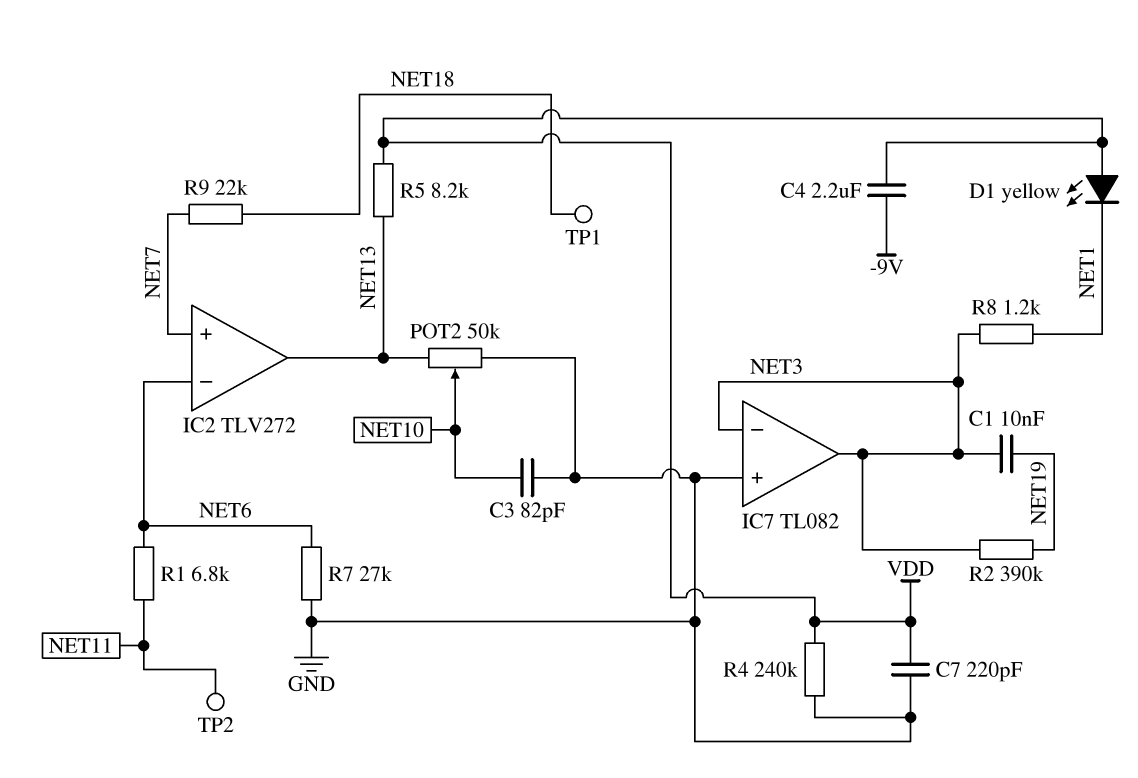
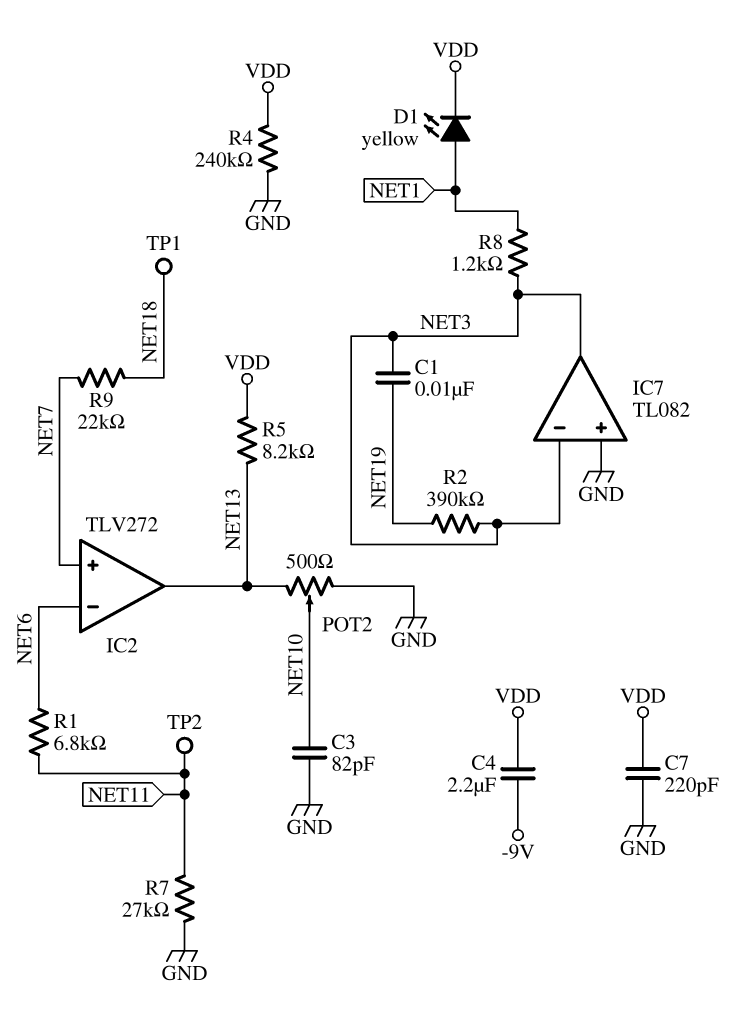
D1: LED yellow (A VDD, K NET1) -> LED yellow (A NET1, K VDD)
POT2: 50k (GND, NET13, wiper NET10) -> 500 (GND, NET13, wiper NET10)
R7: 27k (GND, NET6) -> 27k (GND, NET11)

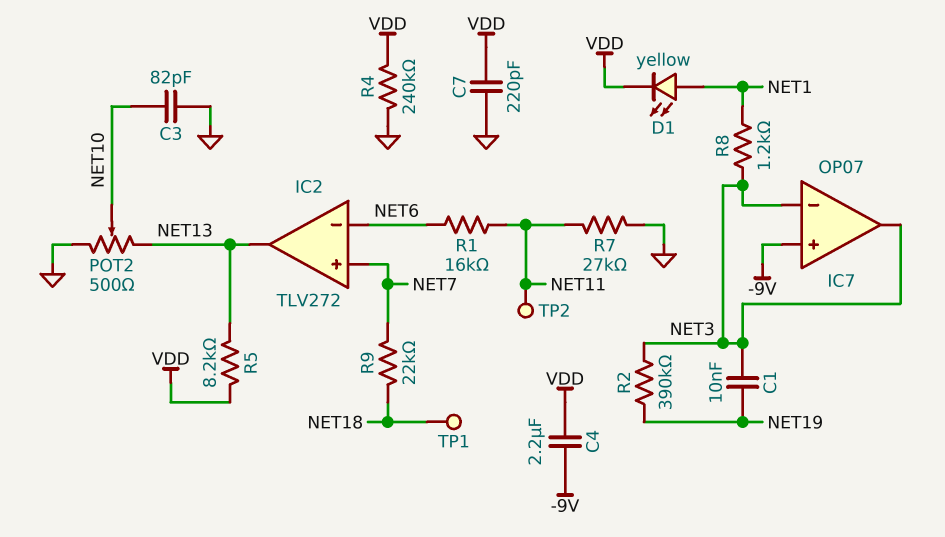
IC7: TL082 -> OP07
IC7 pin in+: GND -> -9V
R1: 6.8k (NET6, NET11) -> 16k (NET6, NET11)

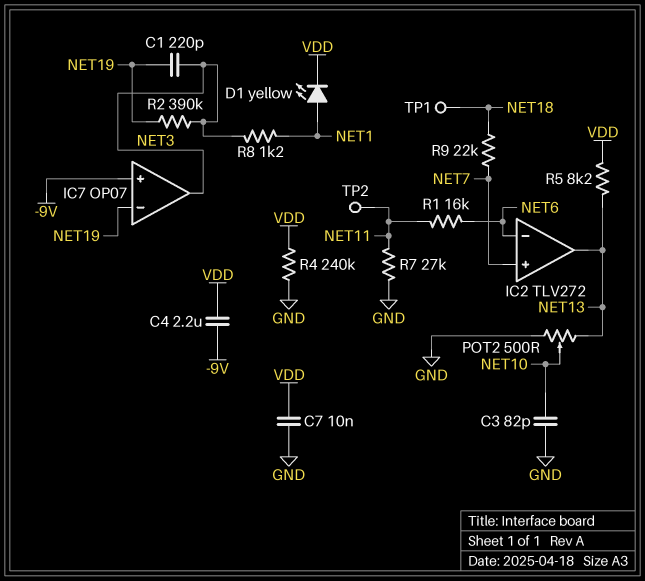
C1: 10nF (NET3, NET19) -> 220pF (NET3, NET19)
C7: 220pF (GND, VDD) -> 10nF (GND, VDD)
IC7 pin in-: NET3 -> NET19

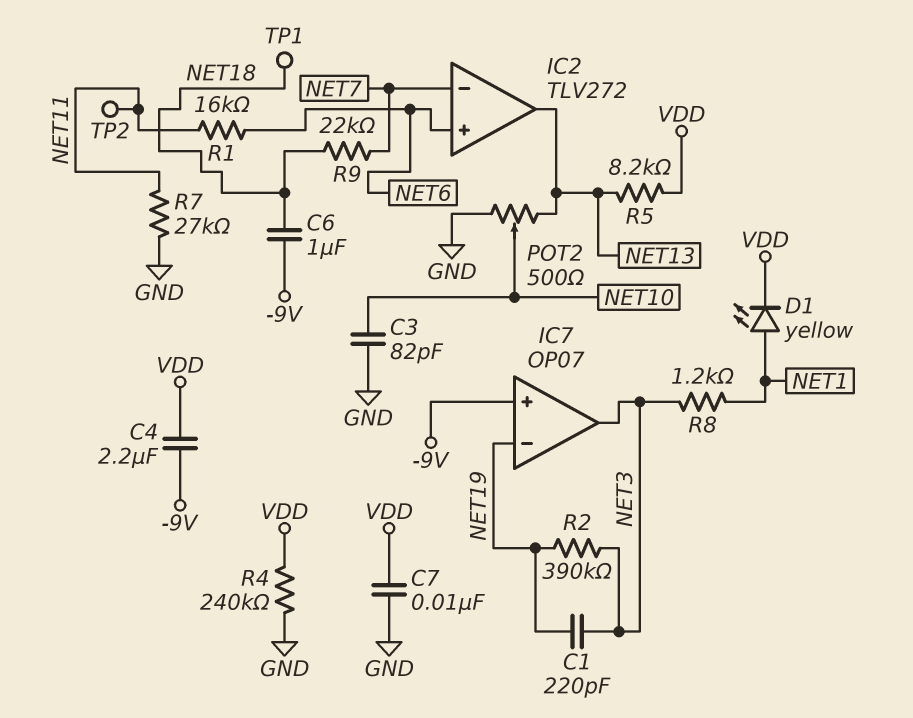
C6: none -> 1uF (-9V, NET18)
IC2 pin in+: NET7 -> NET6
IC2 pin in-: NET6 -> NET7

